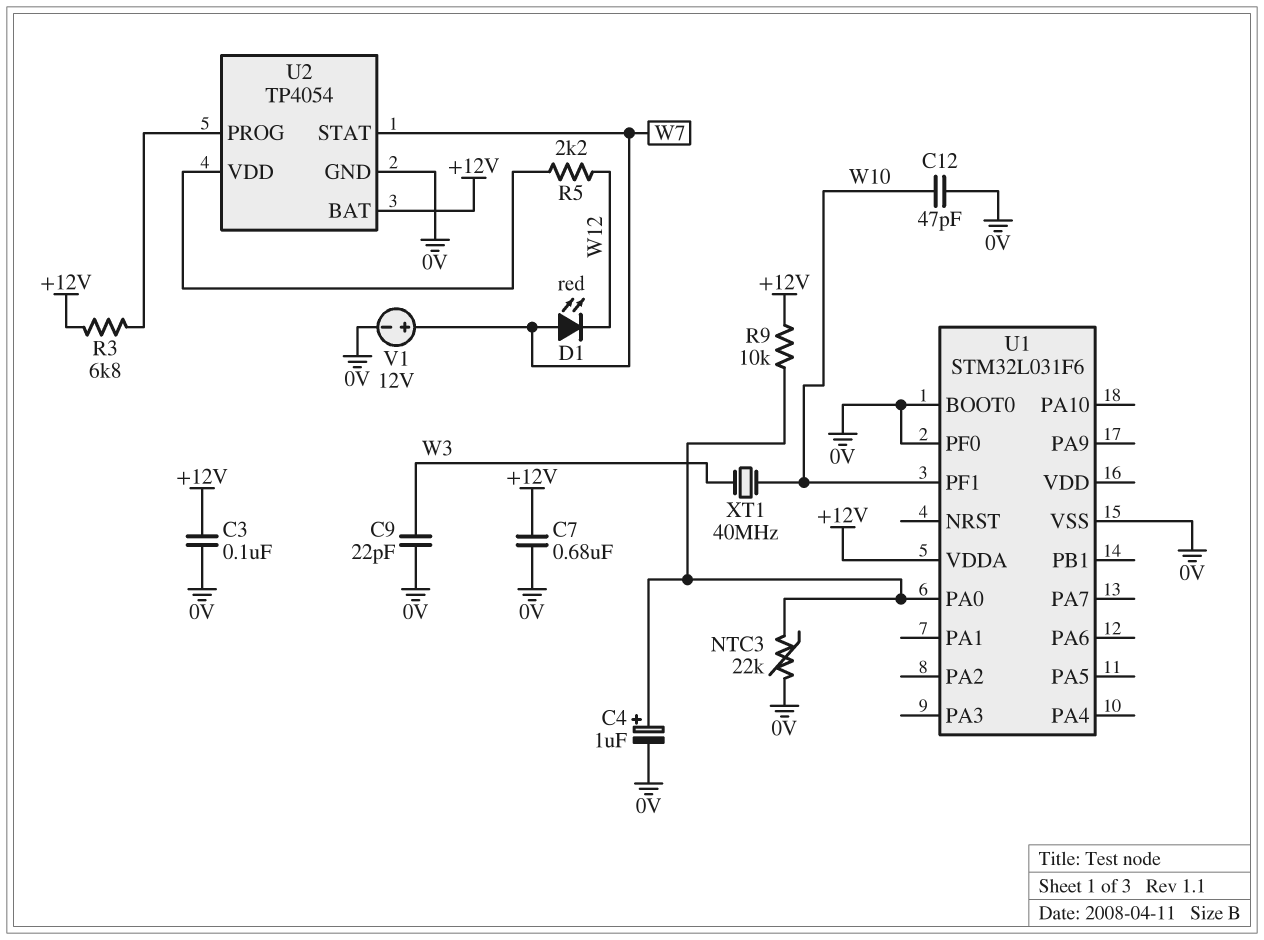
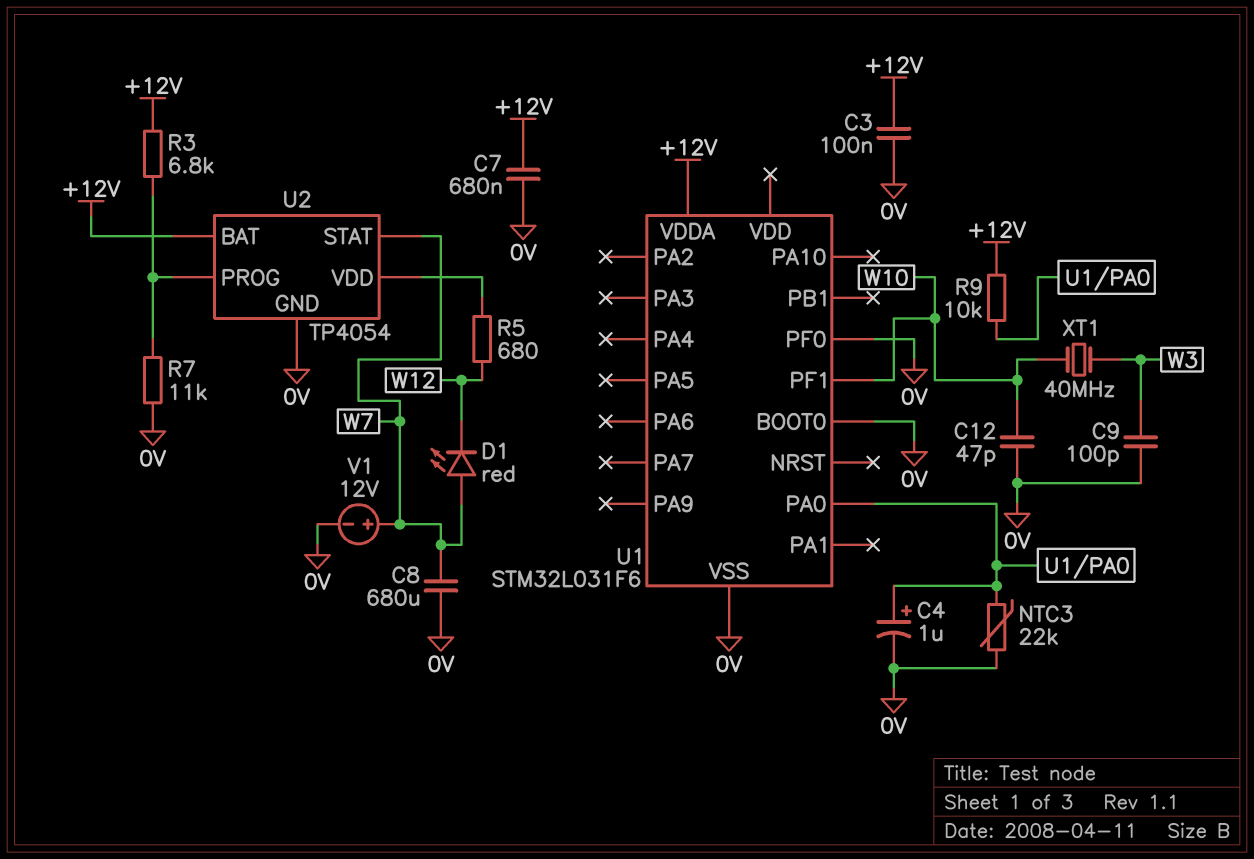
C8: none -> 680uF (0V, W7)
C9: 22pF (0V, W3) -> 100pF (0V, W3)
R5: 2.2k (U2/VDD, W12) -> 680 (U2/VDD, W12)
R7: none -> 11k (0V, U2/PROG)

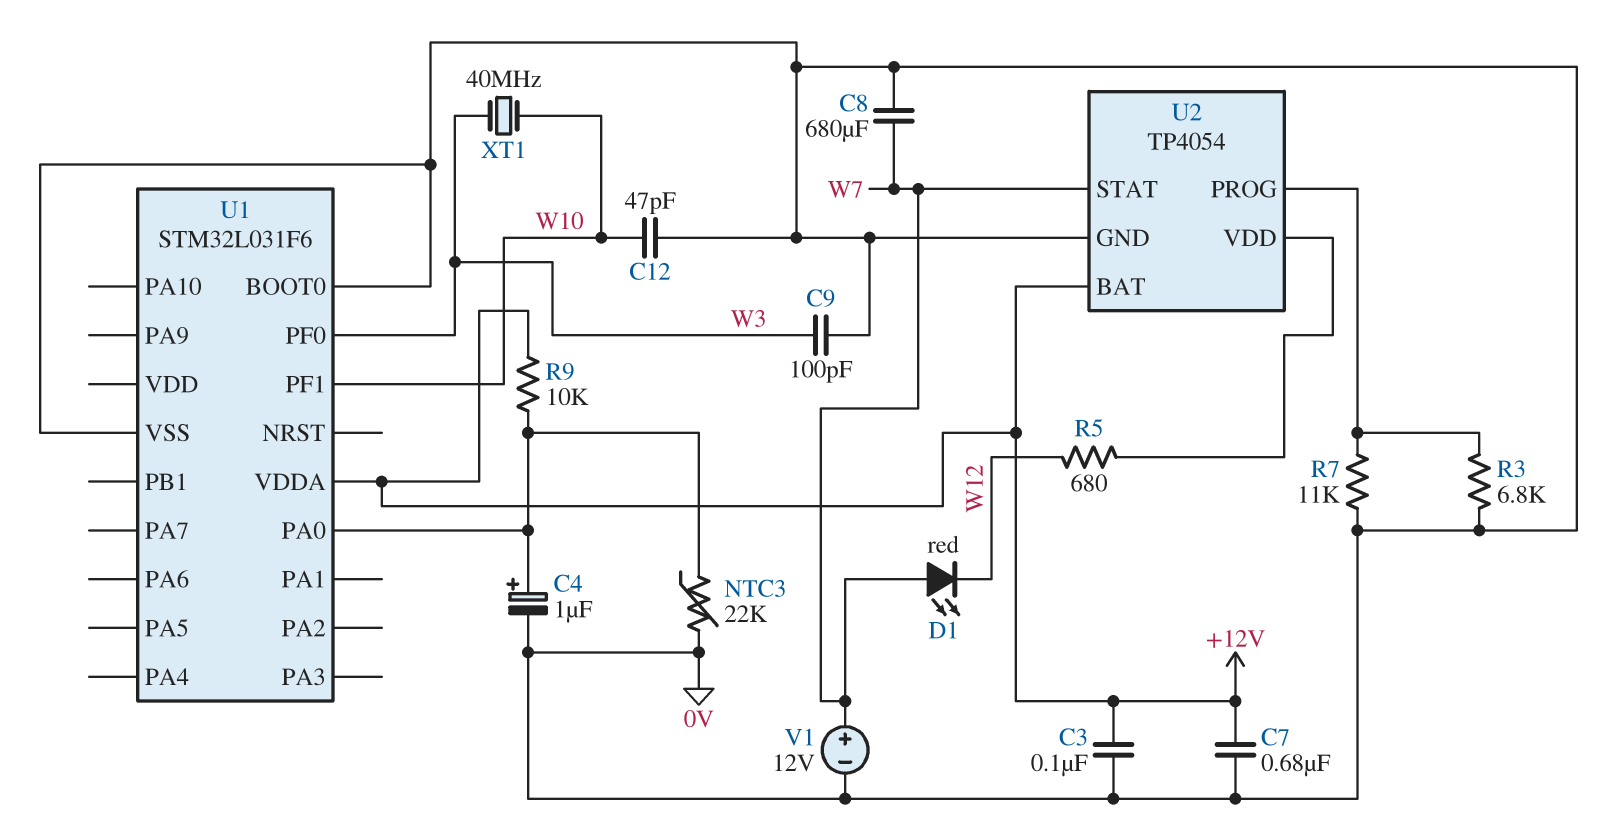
R3: 6.8k (+12V, U2/PROG) -> 6.8k (0V, U2/PROG)
U1 pin PF0: 0V -> W3

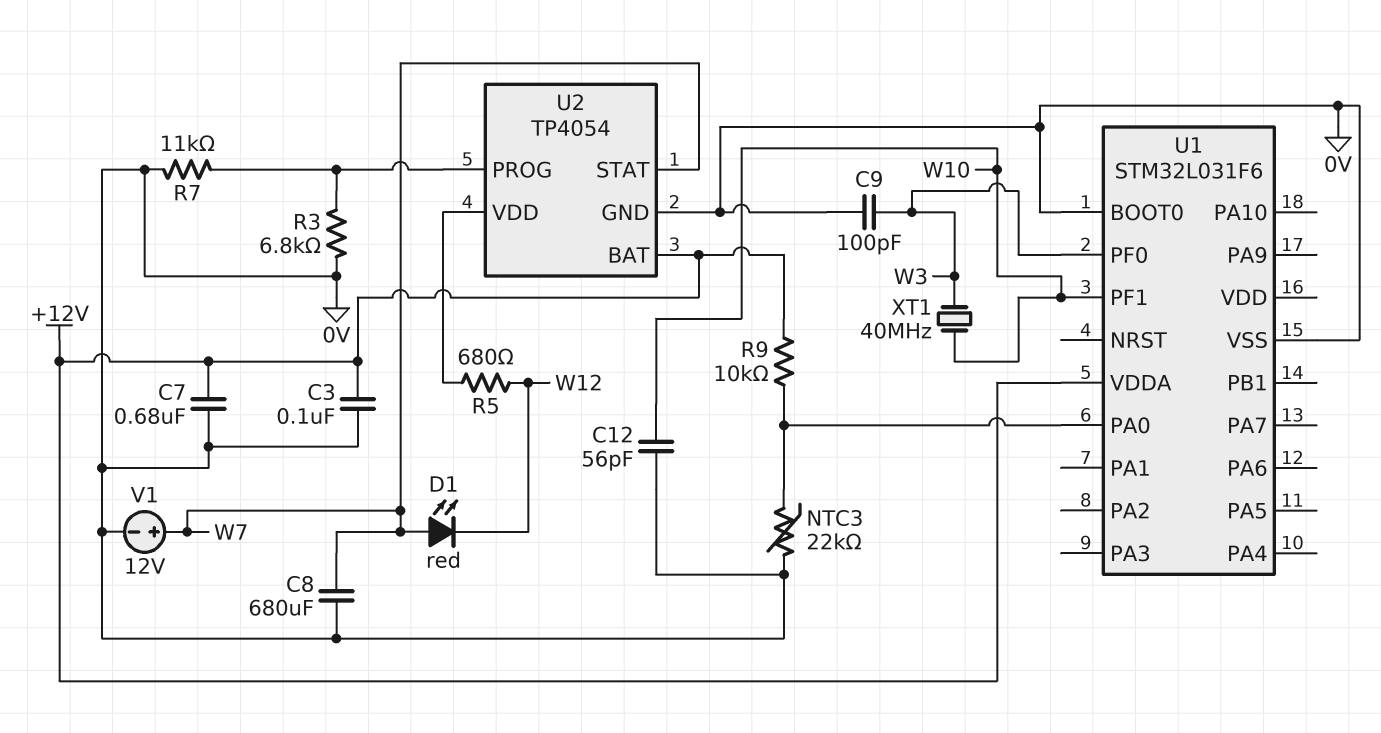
C4: 1uF (plus U1/PA0, minus 0V) -> none
C12: 47pF (0V, W10) -> 56pF (0V, W10)

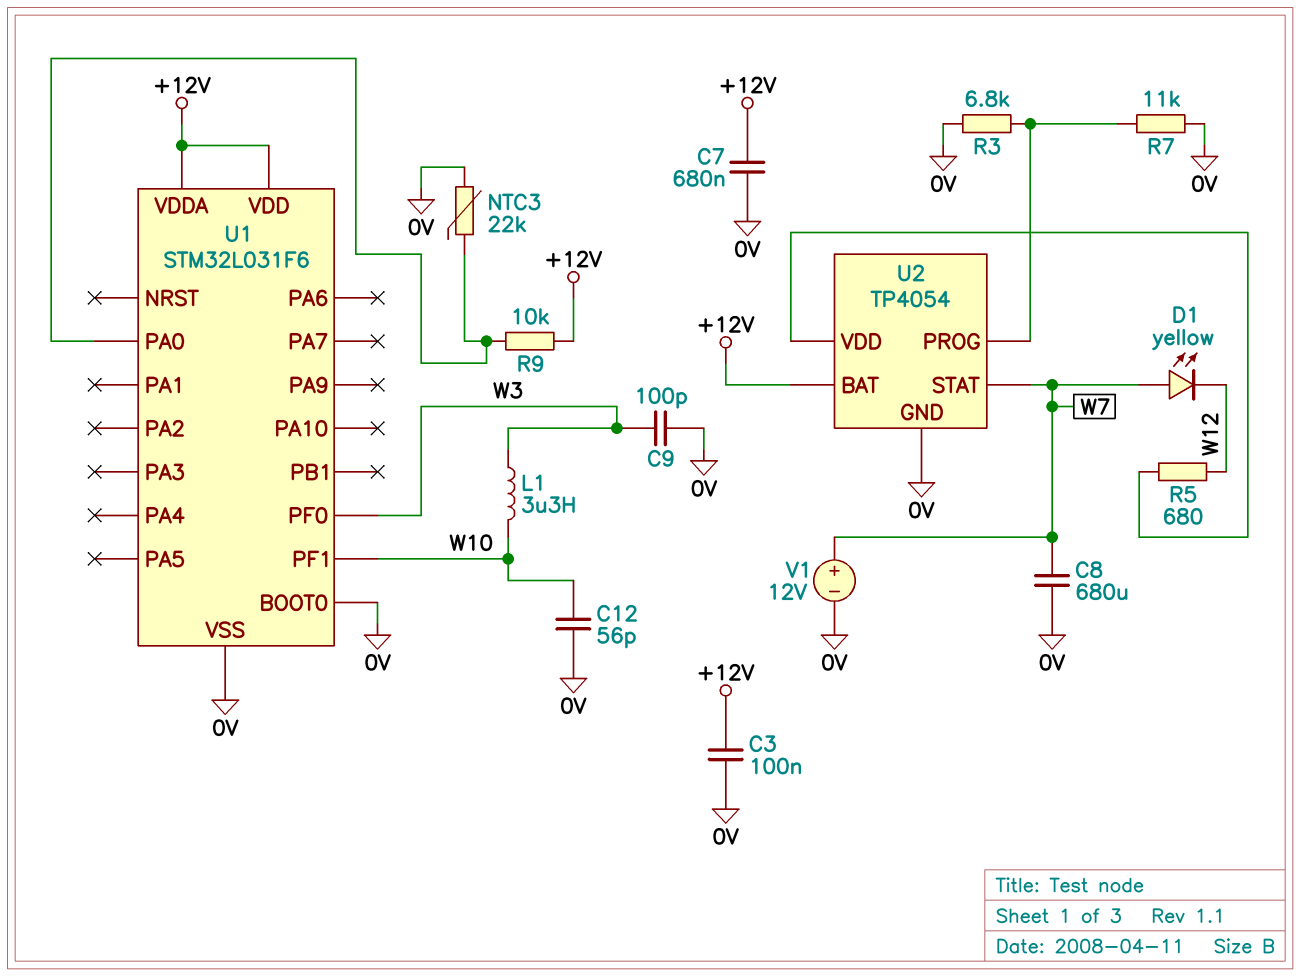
D1: LED red (A W7, K W12) -> LED yellow (A W7, K W12)
L1: none -> 3.3uH (W3, W10)
U1 pin VDD: none -> +12V
XT1: 40MHz (W3, W10) -> none

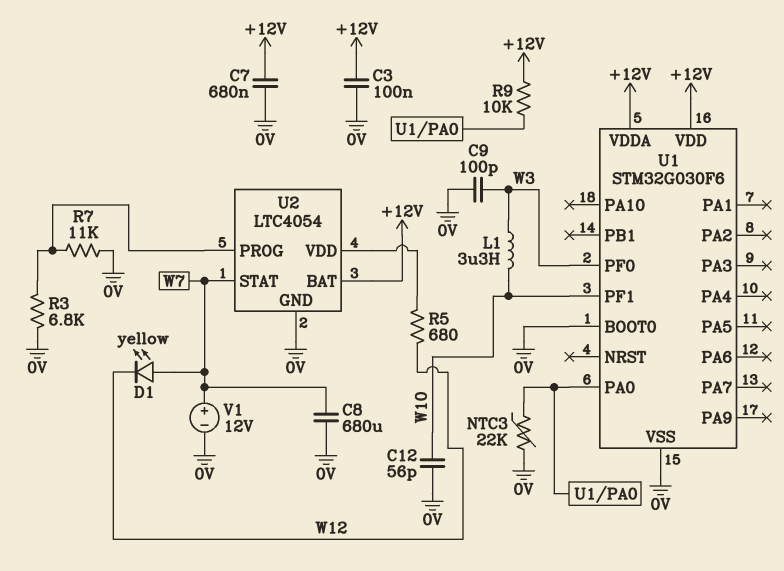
U1: STM32L031F6 -> STM32G030F6
U2: TP4054 -> LTC4054

